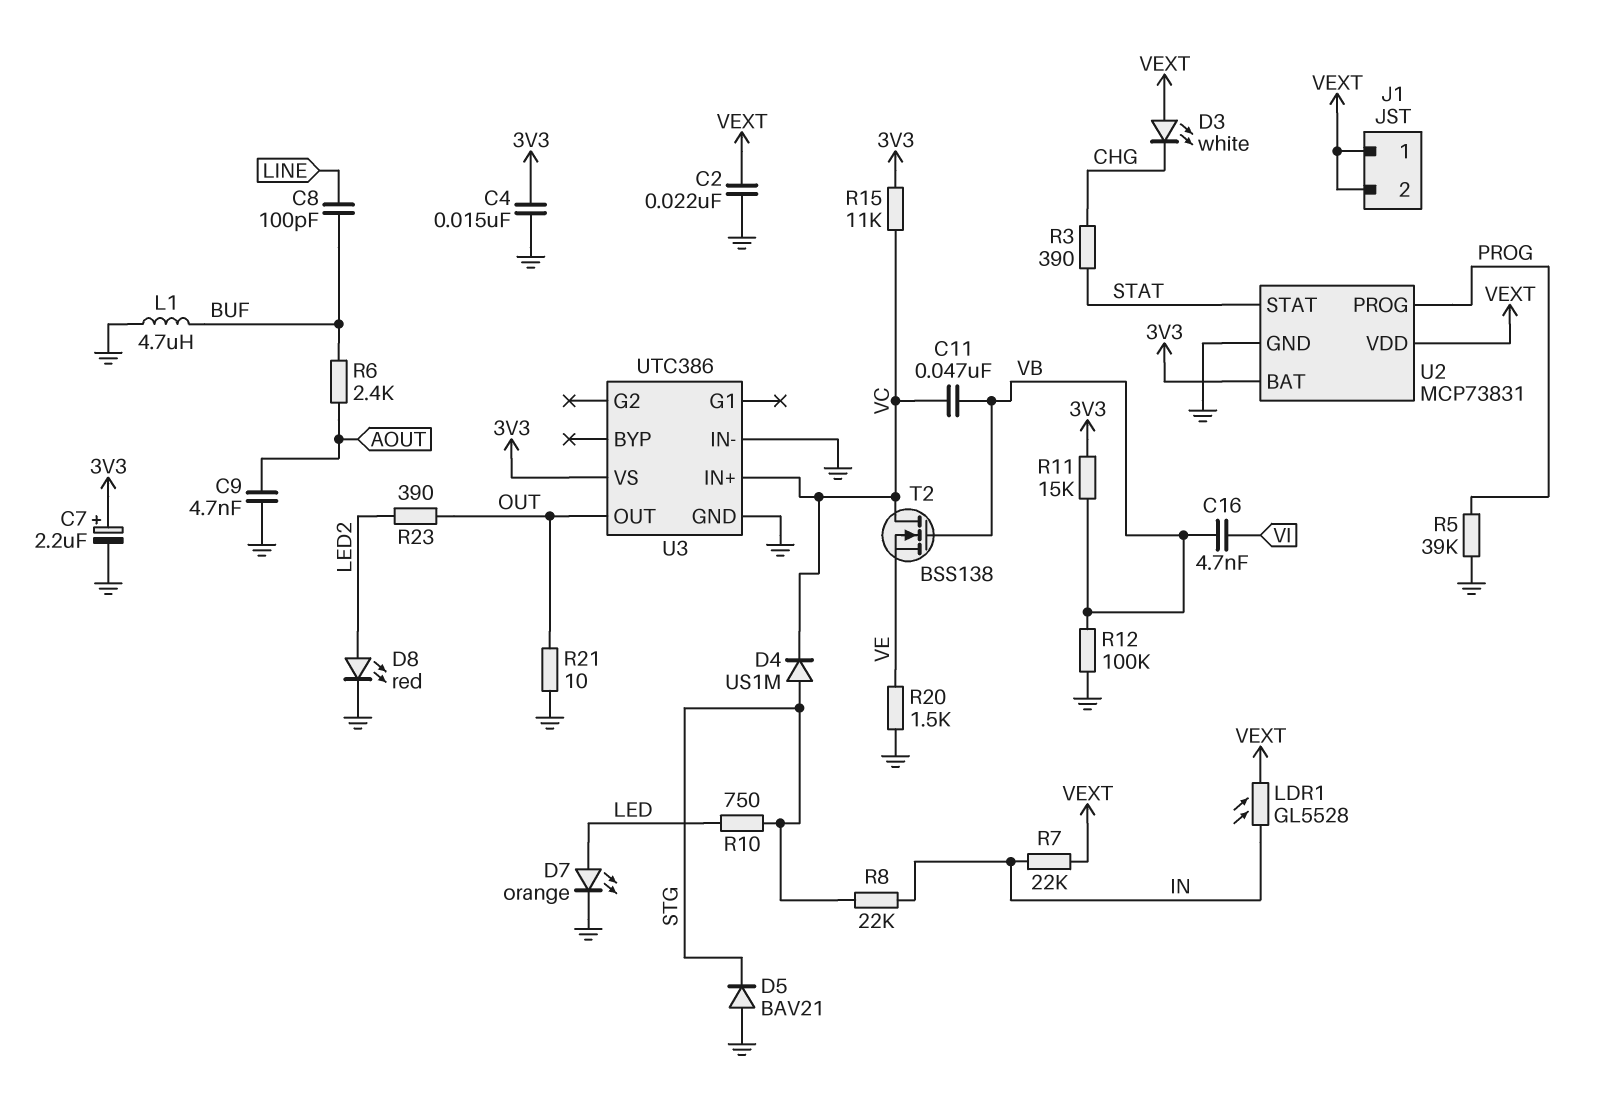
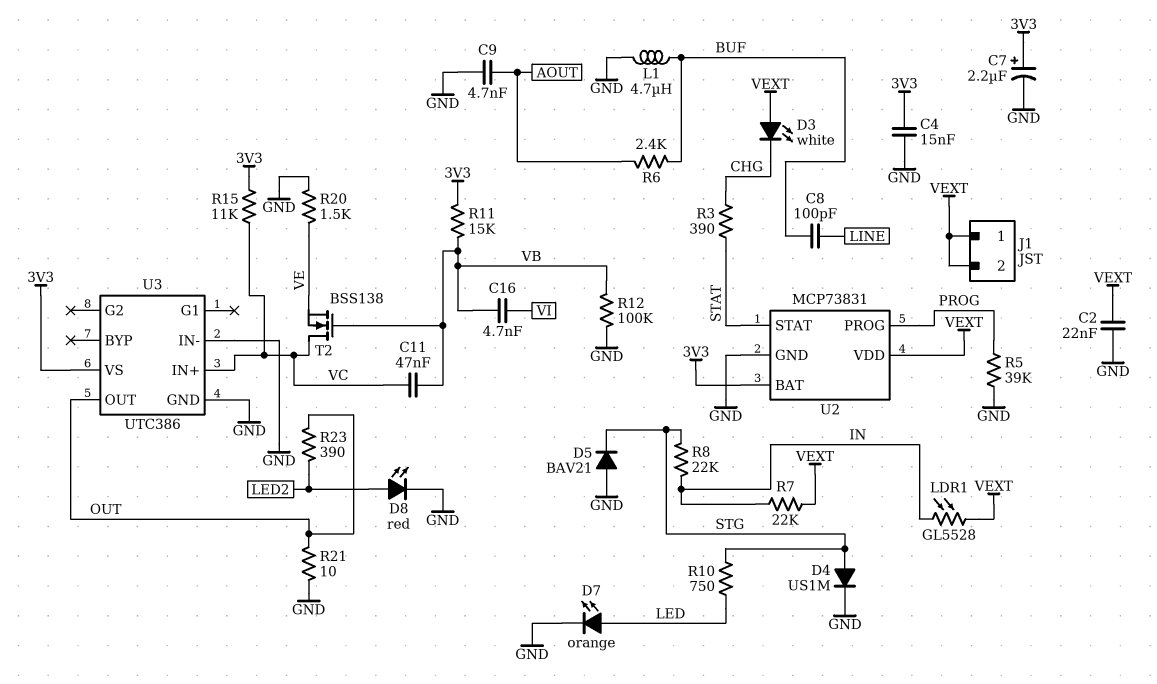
D4: diode US1M (A STG, K VC) -> diode US1M (A STG, K GND)

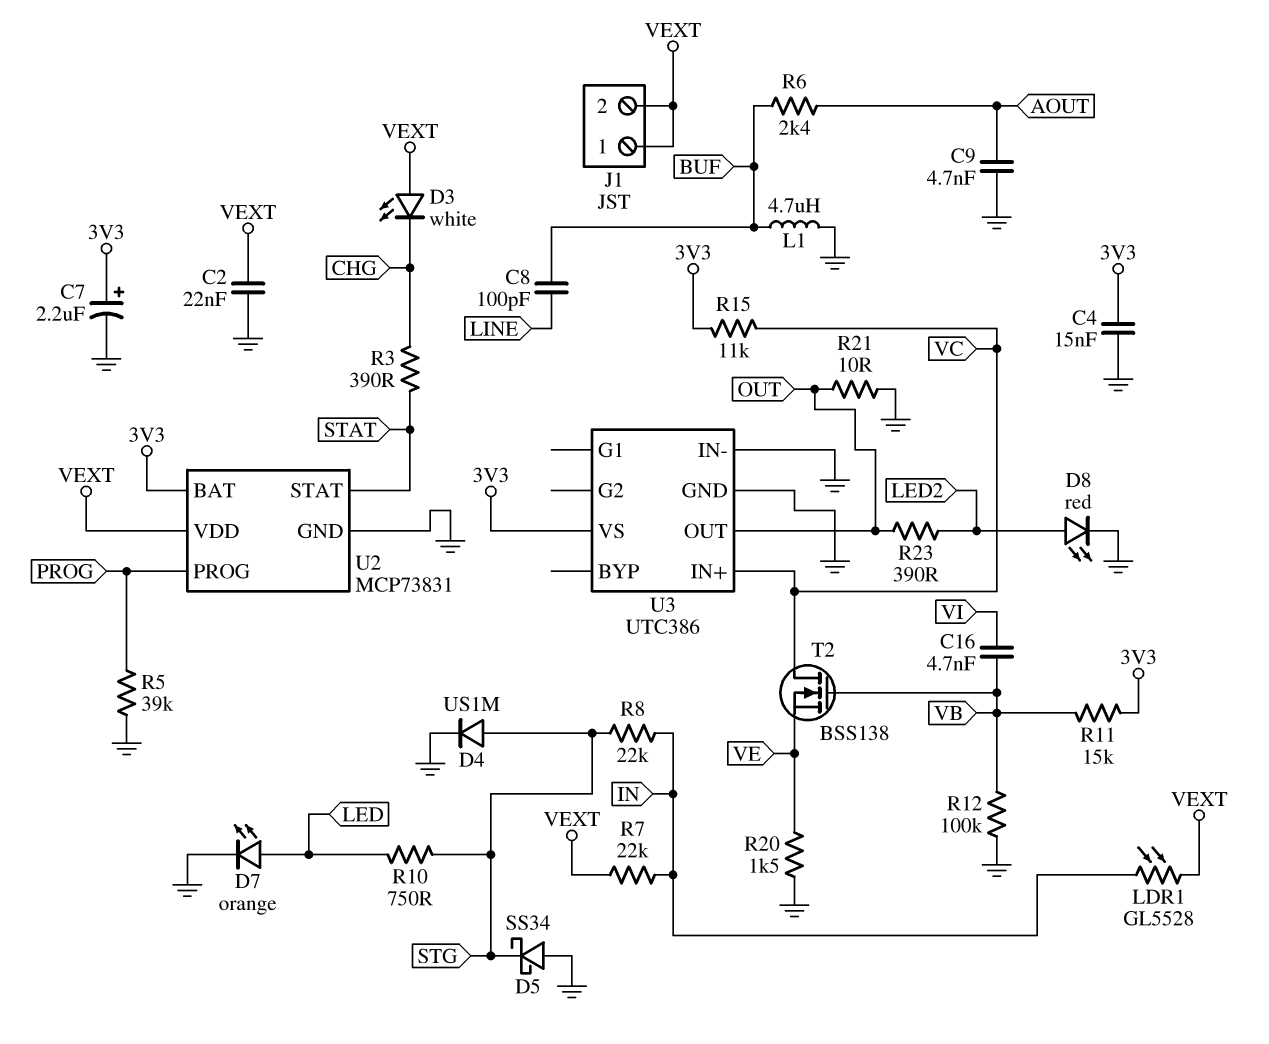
C11: 47nF (VB, VC) -> none
D5: diode BAV21 (A GND, K STG) -> schottky SS34 (A GND, K STG)

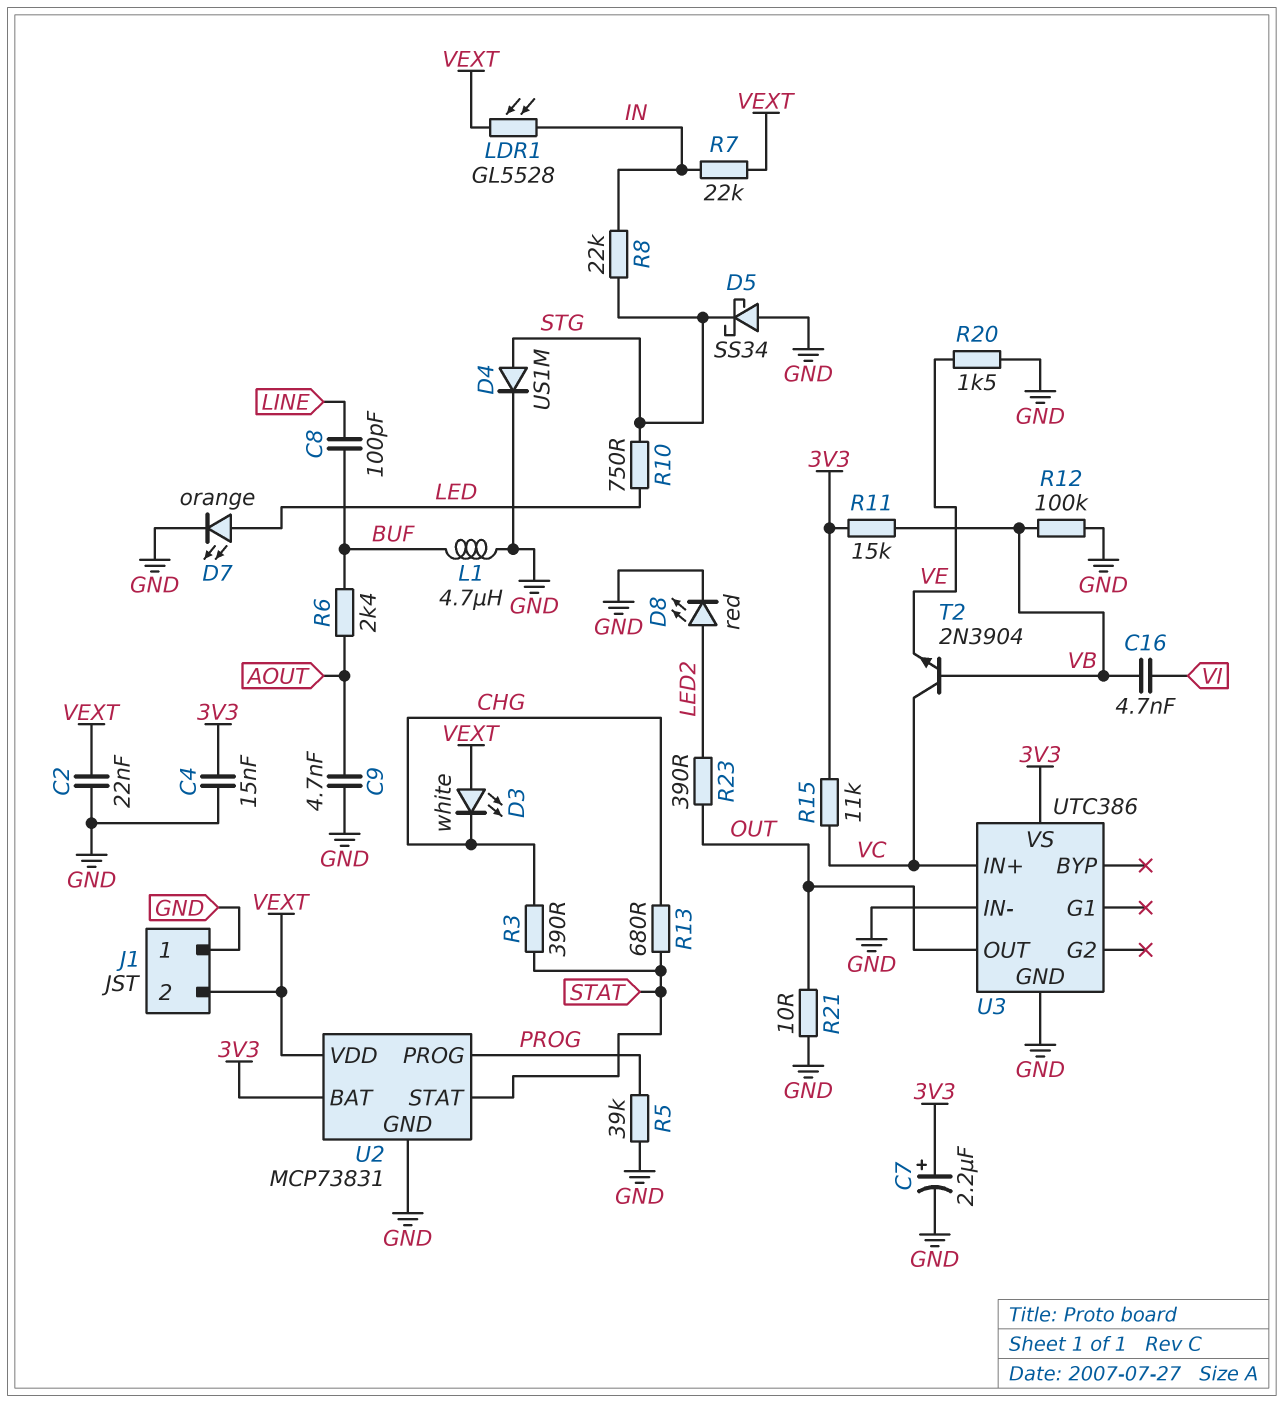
J1 pin 1: VEXT -> GND
R13: none -> 680 (CHG, STAT)
T2: NMOS BSS138 (G VB, D VC, S VE) -> NPN 2N3904 (B VB, C VC, E VE)

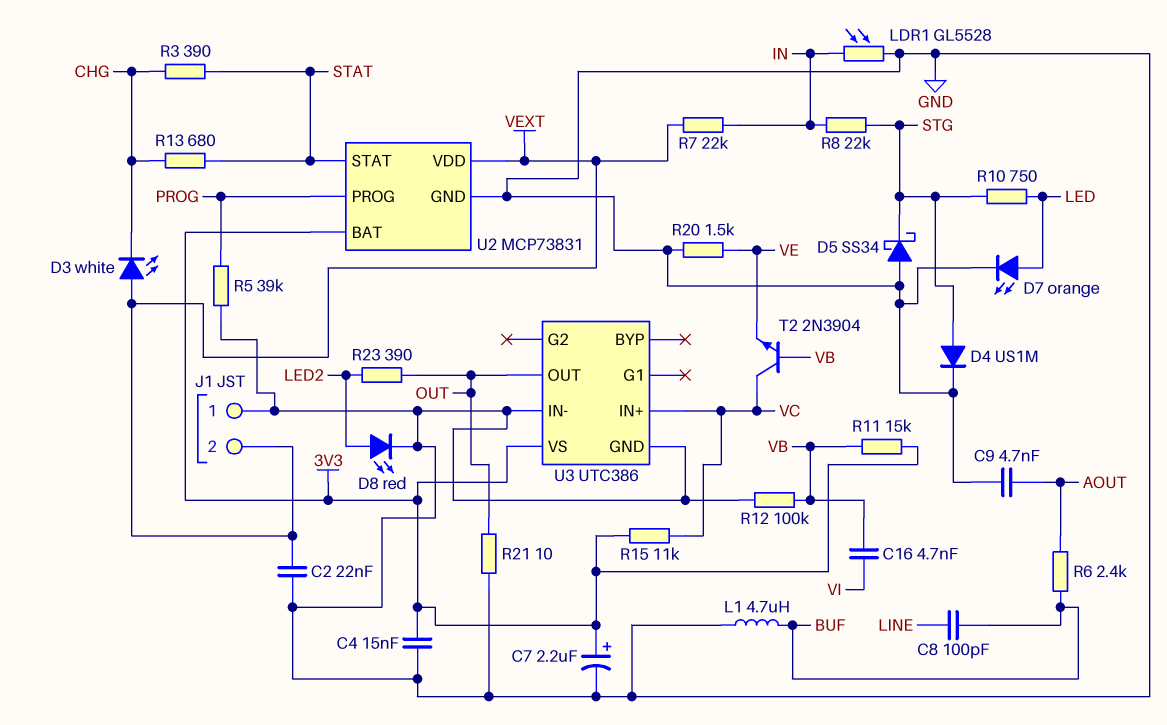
LDR1: GL5528 (IN, VEXT) -> GL5528 (GND, IN)

